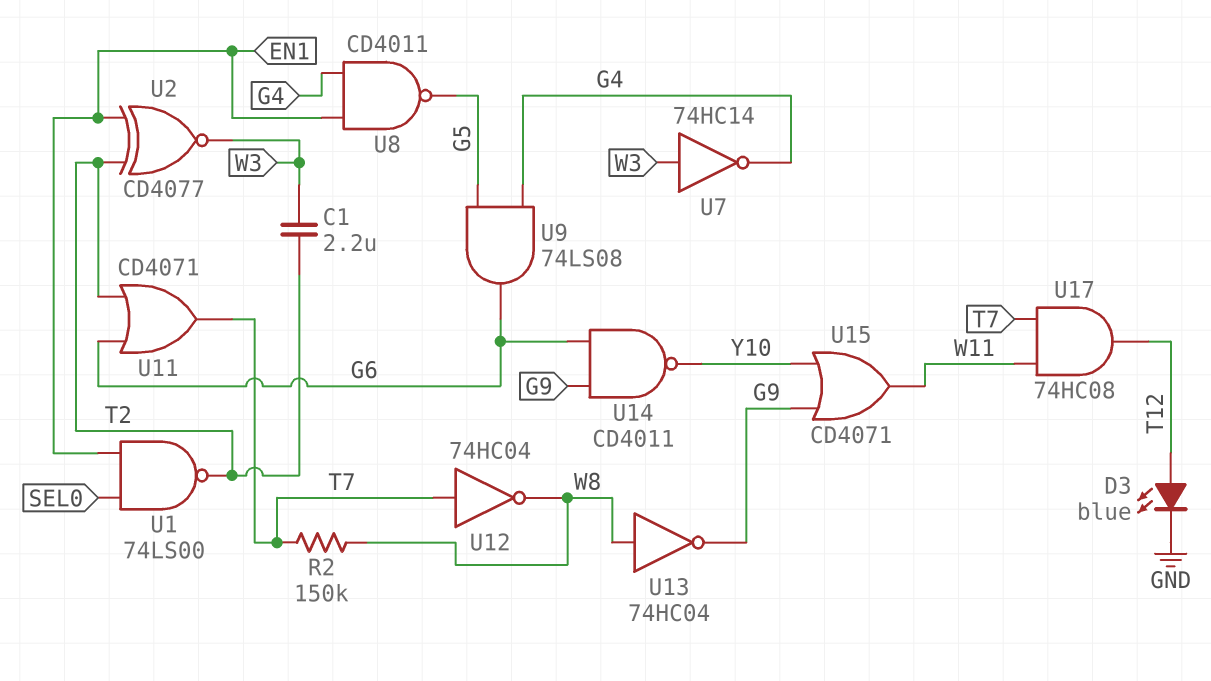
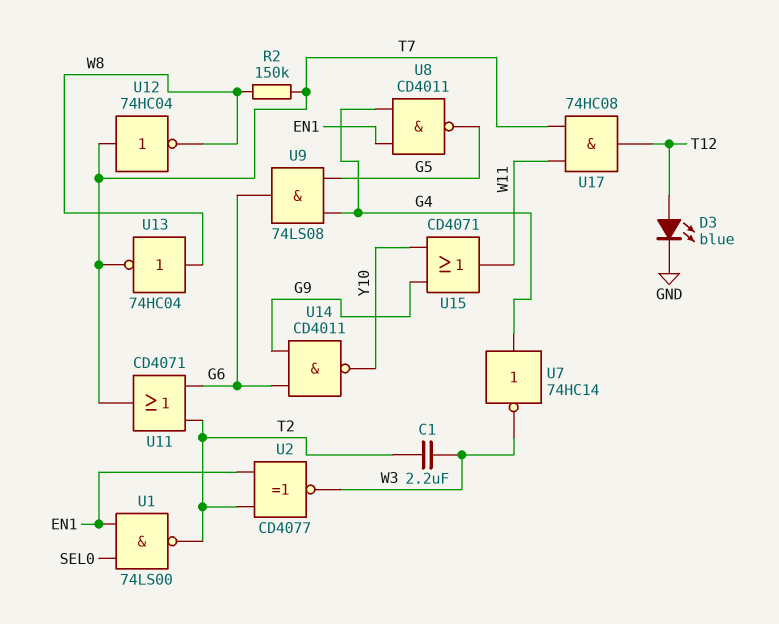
U7: NOT 74HC14 (in W3, out G4) -> NOT 74HC14 (in G4, out W3)
U13: NOT 74HC04 (in W8, out G9) -> NOT 74HC04 (in W8, out T7)

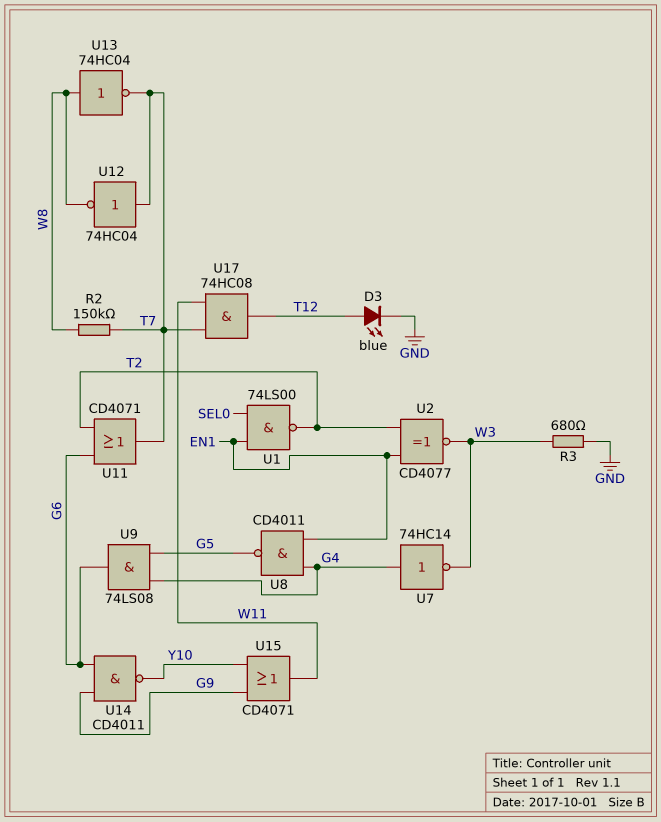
C1: 2.2uF (T2, W3) -> none
R3: none -> 680 (GND, W3)

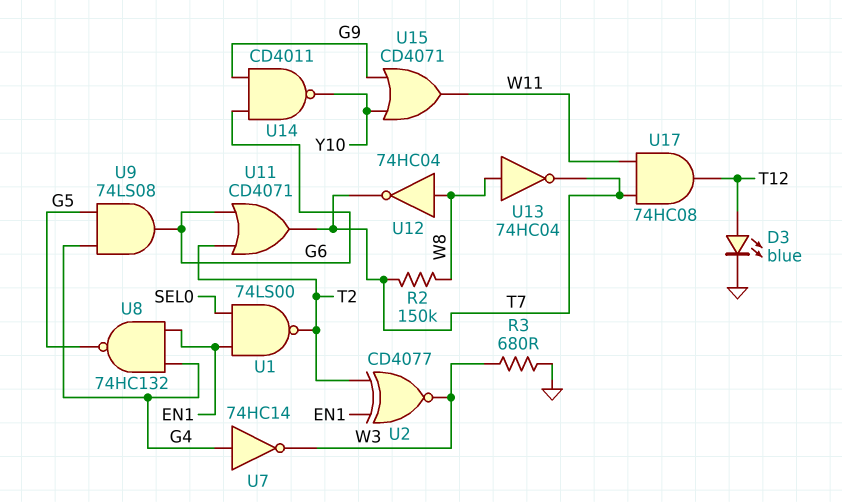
U8: NAND CD4011 (in EN1, in G4, out G5) -> NAND 74HC132 (in EN1, in G4, out G5)
U12: NOT 74HC04 (in T7, out W8) -> NOT 74HC04 (in W8, out T7)

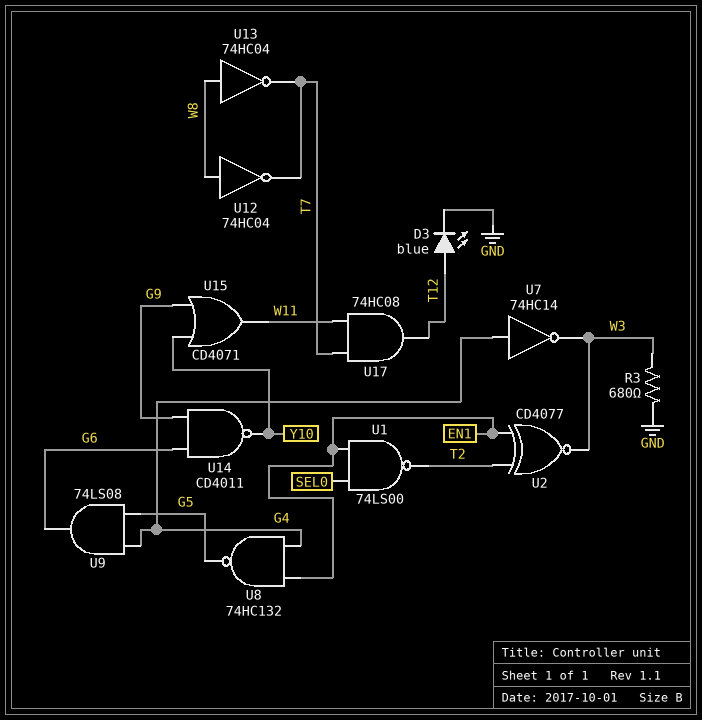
R2: 150k (T7, W8) -> none
U11: OR CD4071 (in G6, in T2, out T7) -> none

